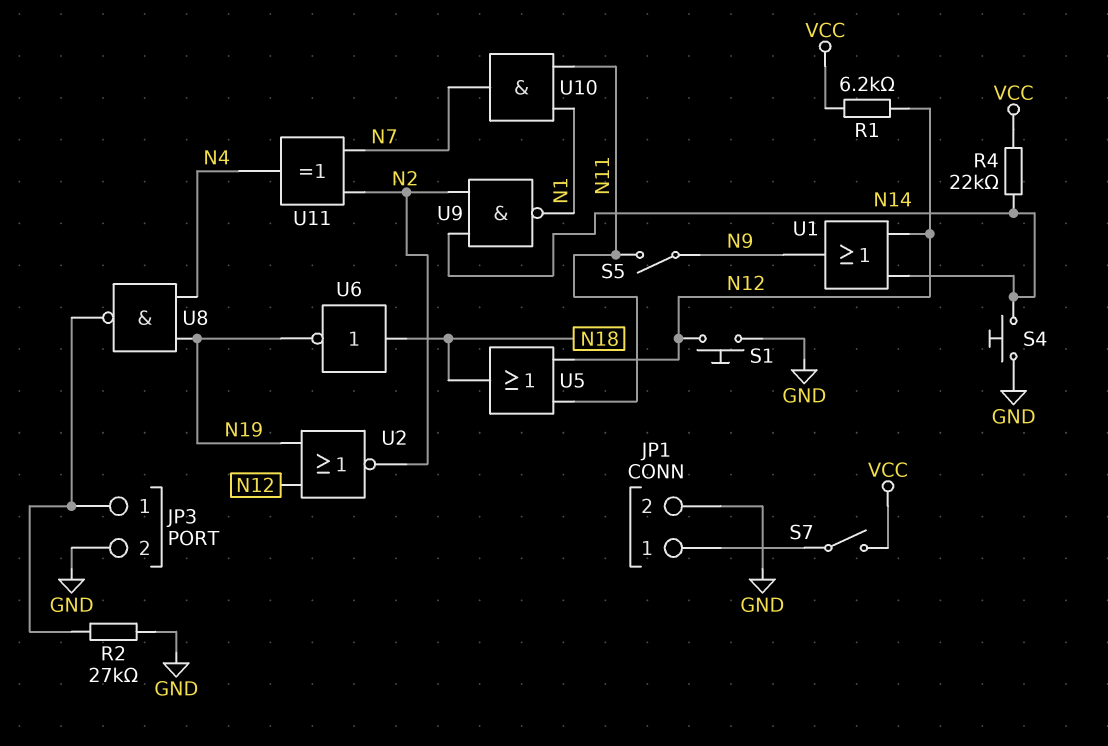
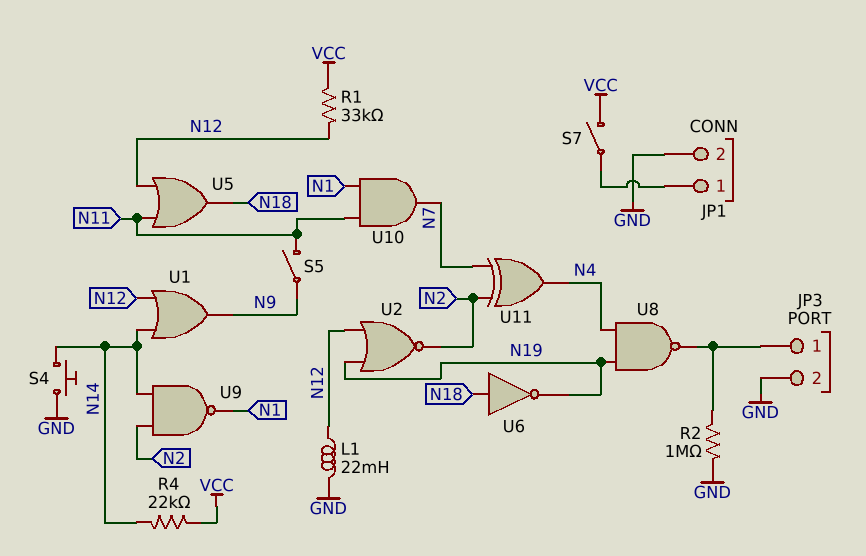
L1: none -> 22mH (GND, N12)
R1: 6.2k (N12, VCC) -> 33k (N12, VCC)
R2: 27k (GND, JP3/1) -> 1M (GND, JP3/1)
S1: button (GND, N12) -> none

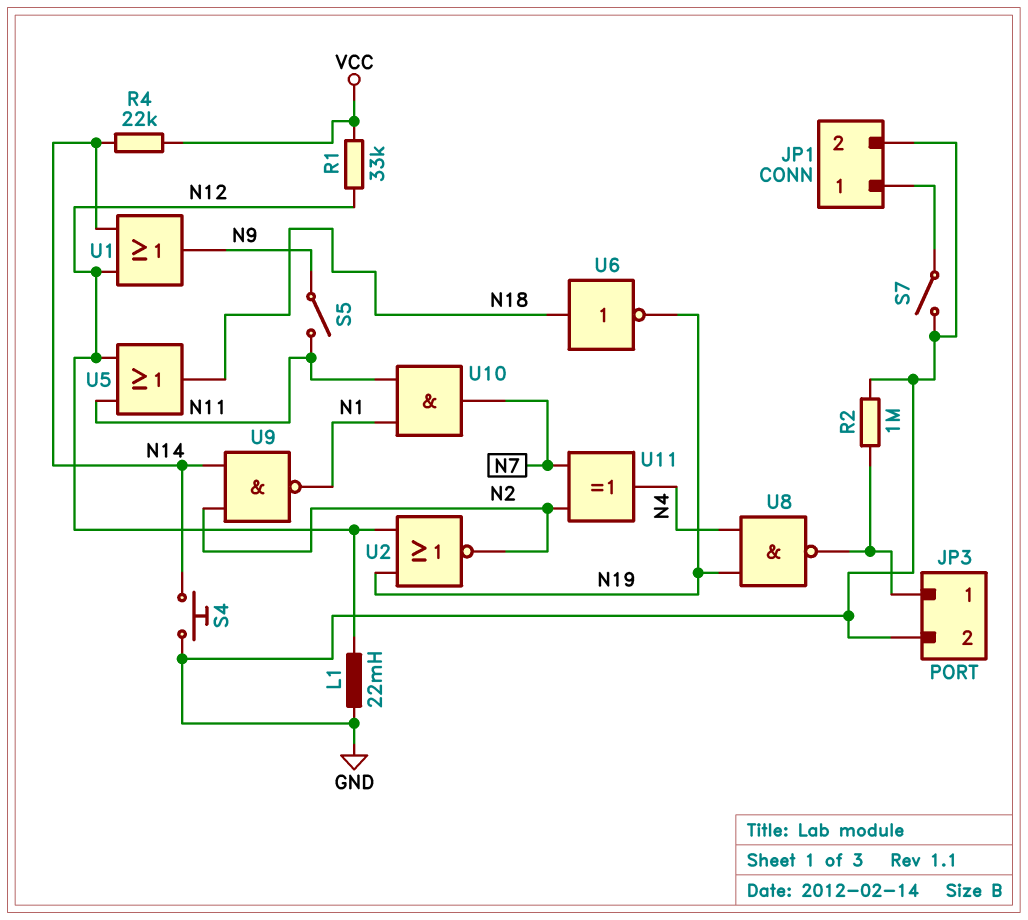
S7: switch (JP1/1, VCC) -> switch (GND, JP1/1)

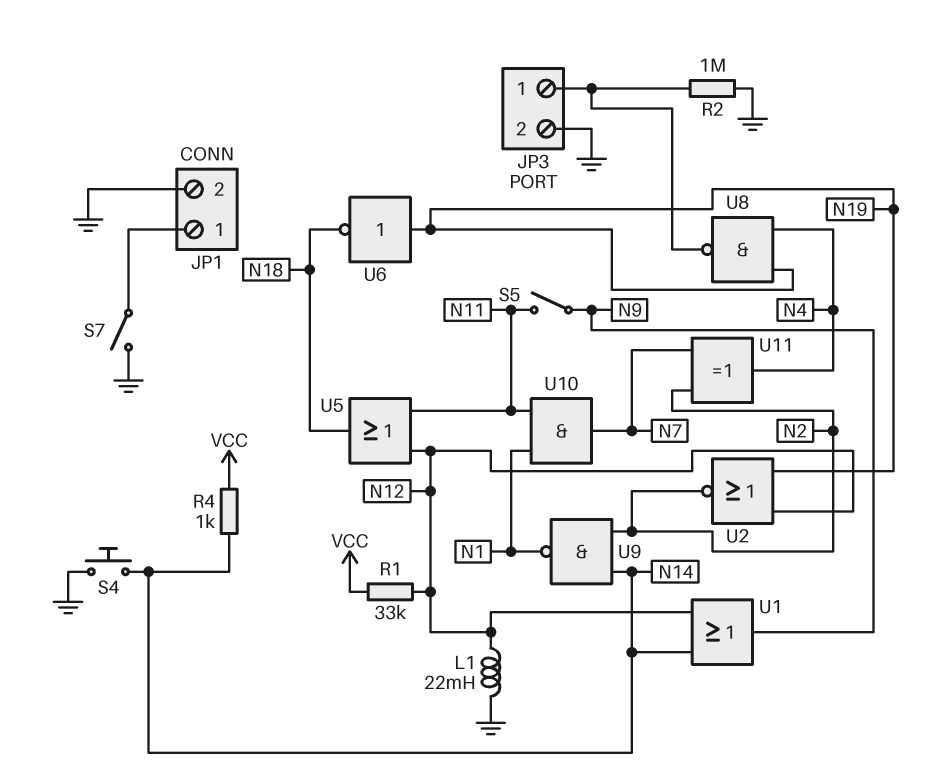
R4: 22k (N14, VCC) -> 1k (N14, VCC)
U6: NOT (in N18, out N19) -> NOT (in N19, out N18)

